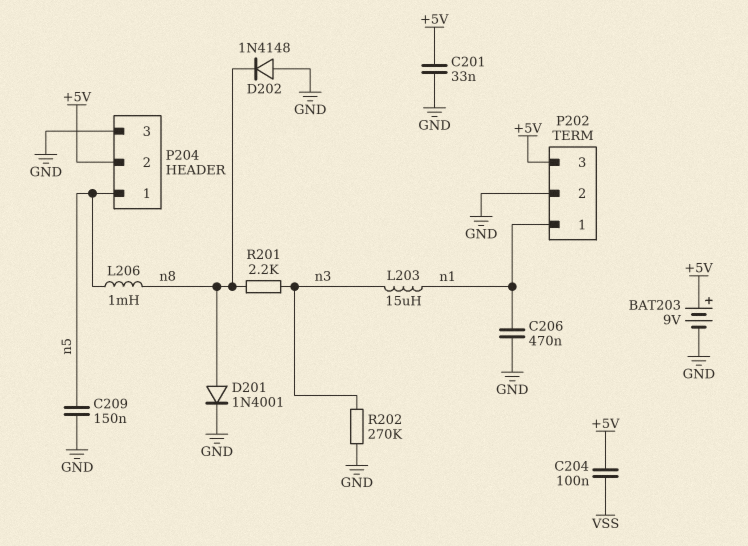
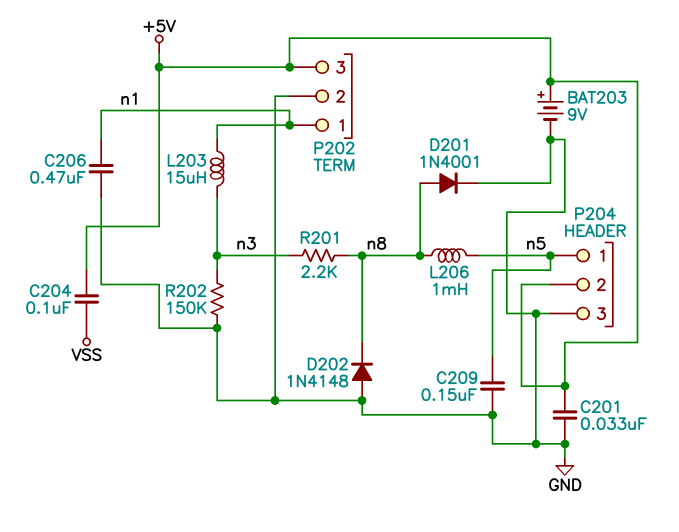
R202: 270k (GND, n3) -> 150k (GND, n3)

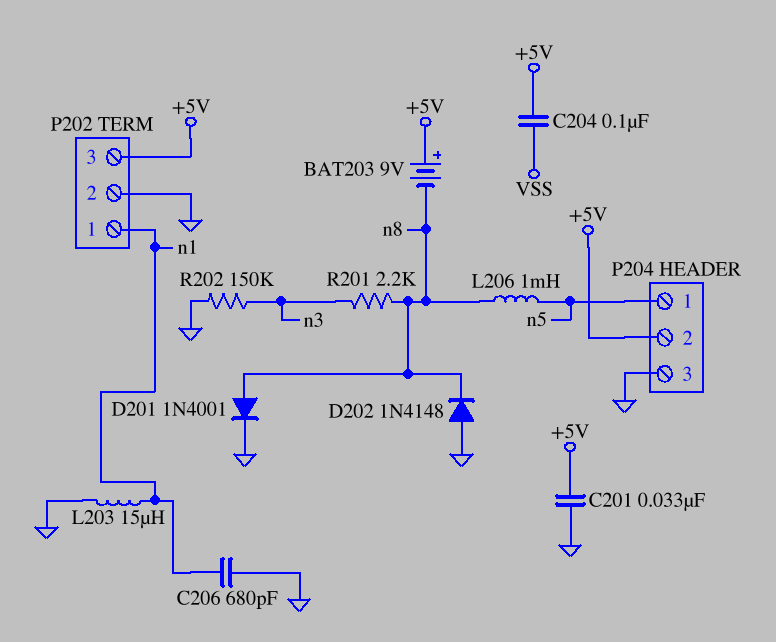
BAT203: 9V (plus +5V, minus GND) -> 9V (plus +5V, minus n8)
C206: 470nF (GND, n1) -> 680pF (GND, n1)
C209: 150nF (GND, n5) -> none
L203: 15uH (n1, n3) -> 15uH (GND, n1)

